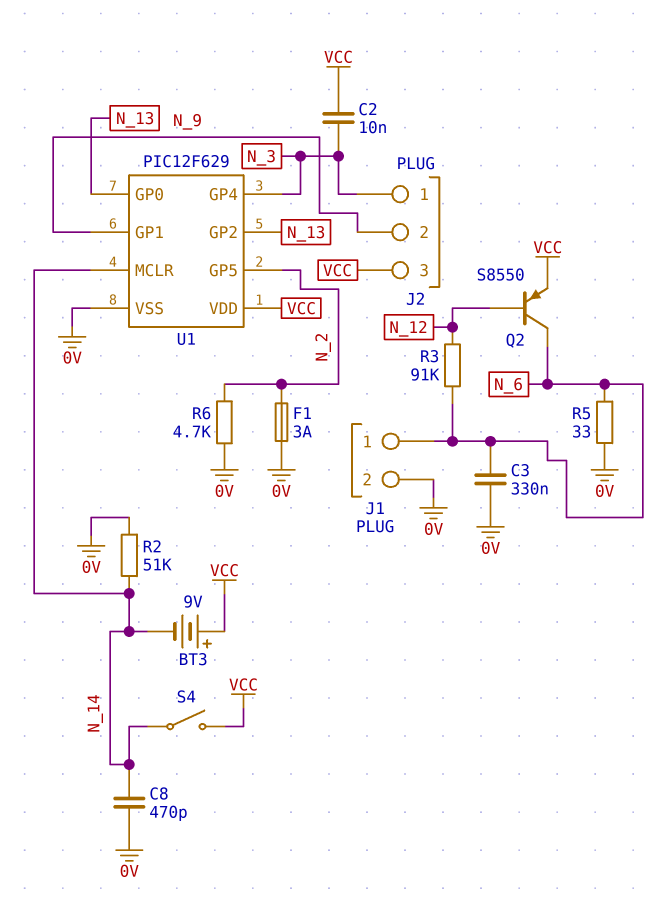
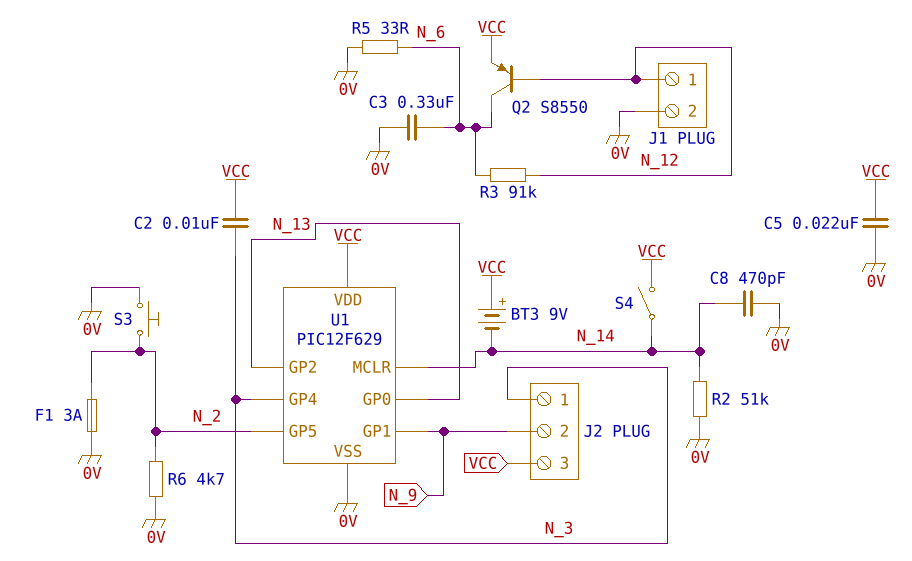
C5: none -> 22nF (0V, VCC)
J1 pin 1: N_6 -> N_12
S3: none -> button (0V, N_2)

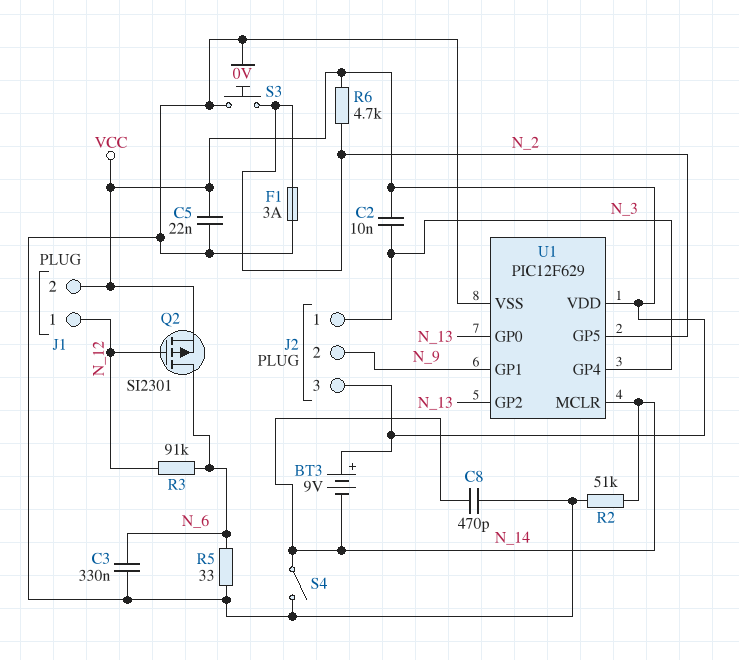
J1 pin 2: 0V -> VCC
Q2: PNP S8550 (B N_12, C N_6, E VCC) -> PMOS SI2301 (G N_12, D N_6, S VCC)
R6: 4.7k (0V, N_2) -> 4.7k (N_2, VCC)
S4: switch (N_14, VCC) -> switch (0V, N_14)

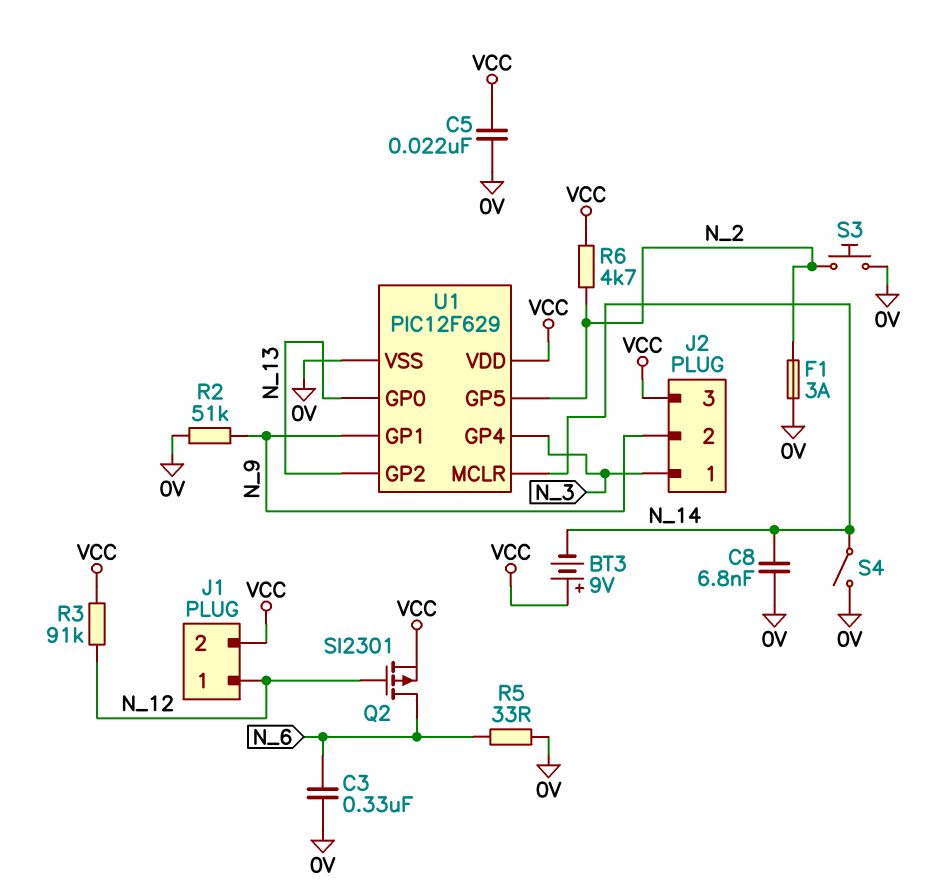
C2: 10nF (N_3, VCC) -> none
C8: 470pF (0V, N_14) -> 6.8nF (0V, N_14)
R2: 51k (0V, N_14) -> 51k (0V, N_9)
R3: 91k (N_6, N_12) -> 91k (N_12, VCC)

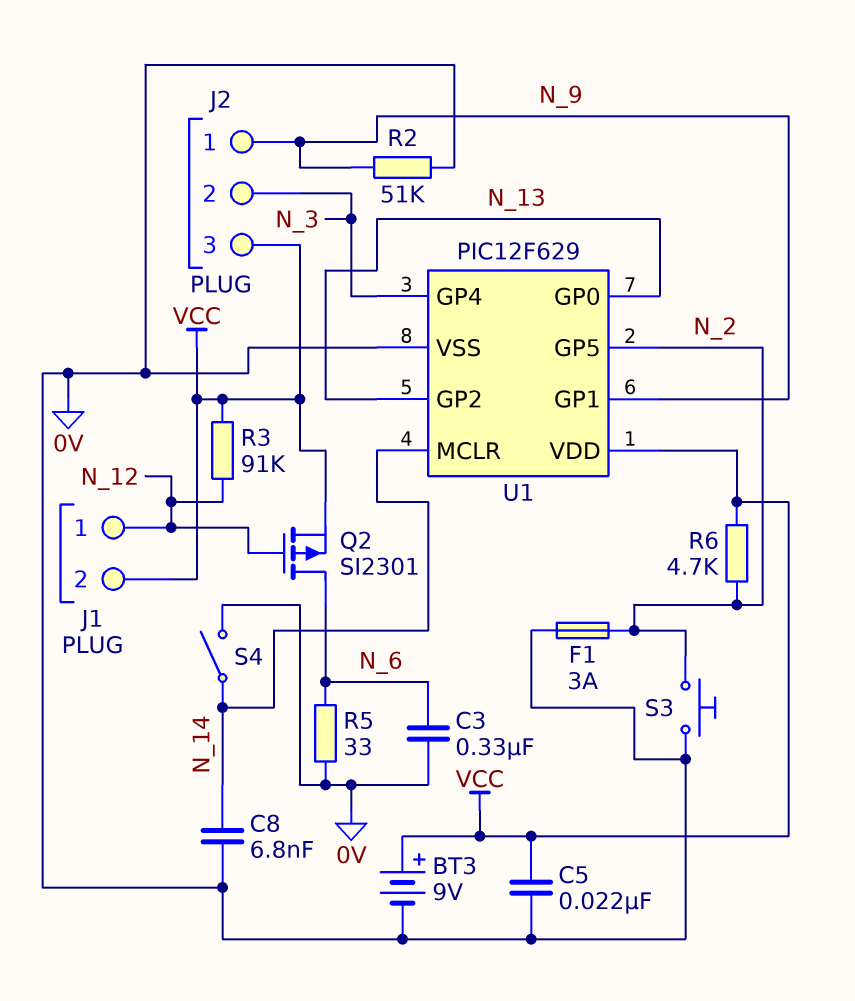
BT3: 9V (plus VCC, minus N_14) -> 9V (plus VCC, minus 0V)
J2 pin 1: N_3 -> N_9
J2 pin 2: N_9 -> N_3

